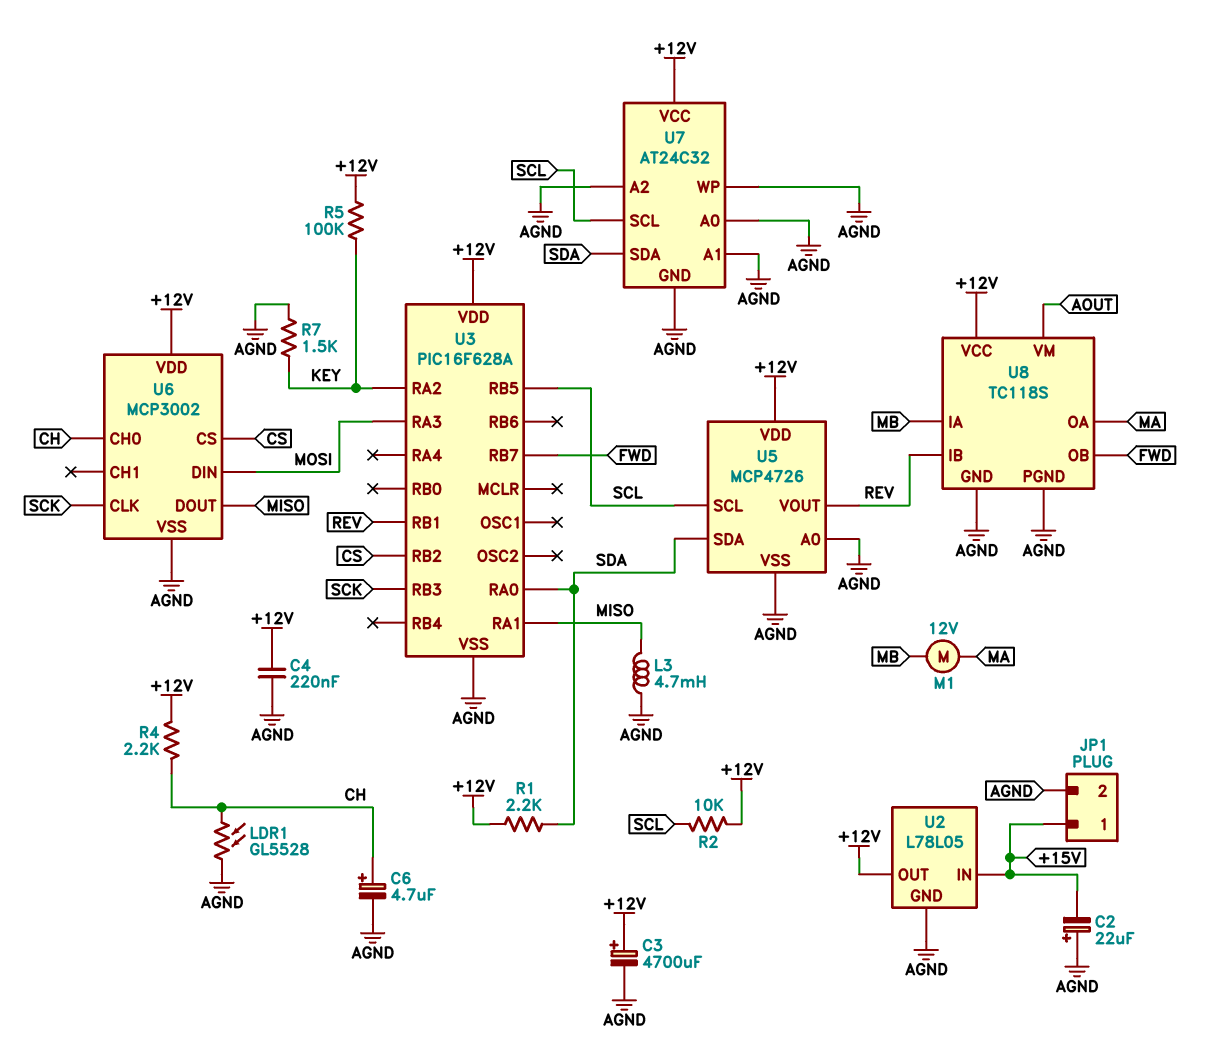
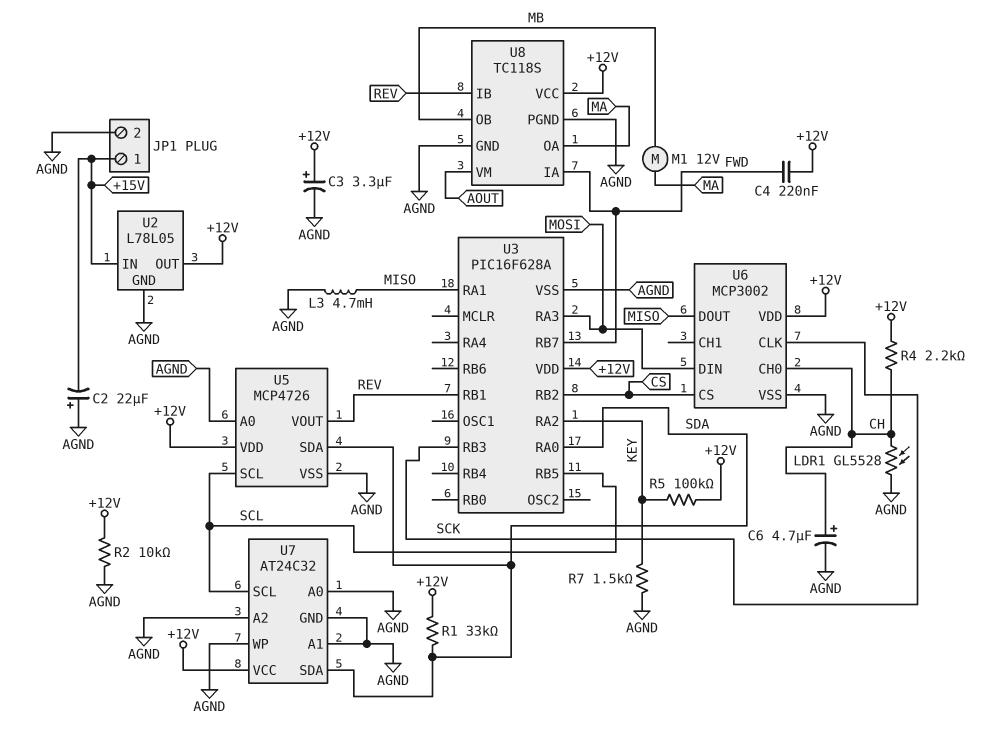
C3: 4700uF (plus +12V, minus AGND) -> 3.3uF (plus +12V, minus AGND)
C4: 220nF (+12V, AGND) -> 220nF (+12V, FWD)
R1: 2.2k (+12V, SDA) -> 33k (+12V, SDA)
R2: 10k (+12V, SCL) -> 10k (+12V, AGND)
U8 pin IA: MB -> FWD
U8 pin OB: FWD -> MB

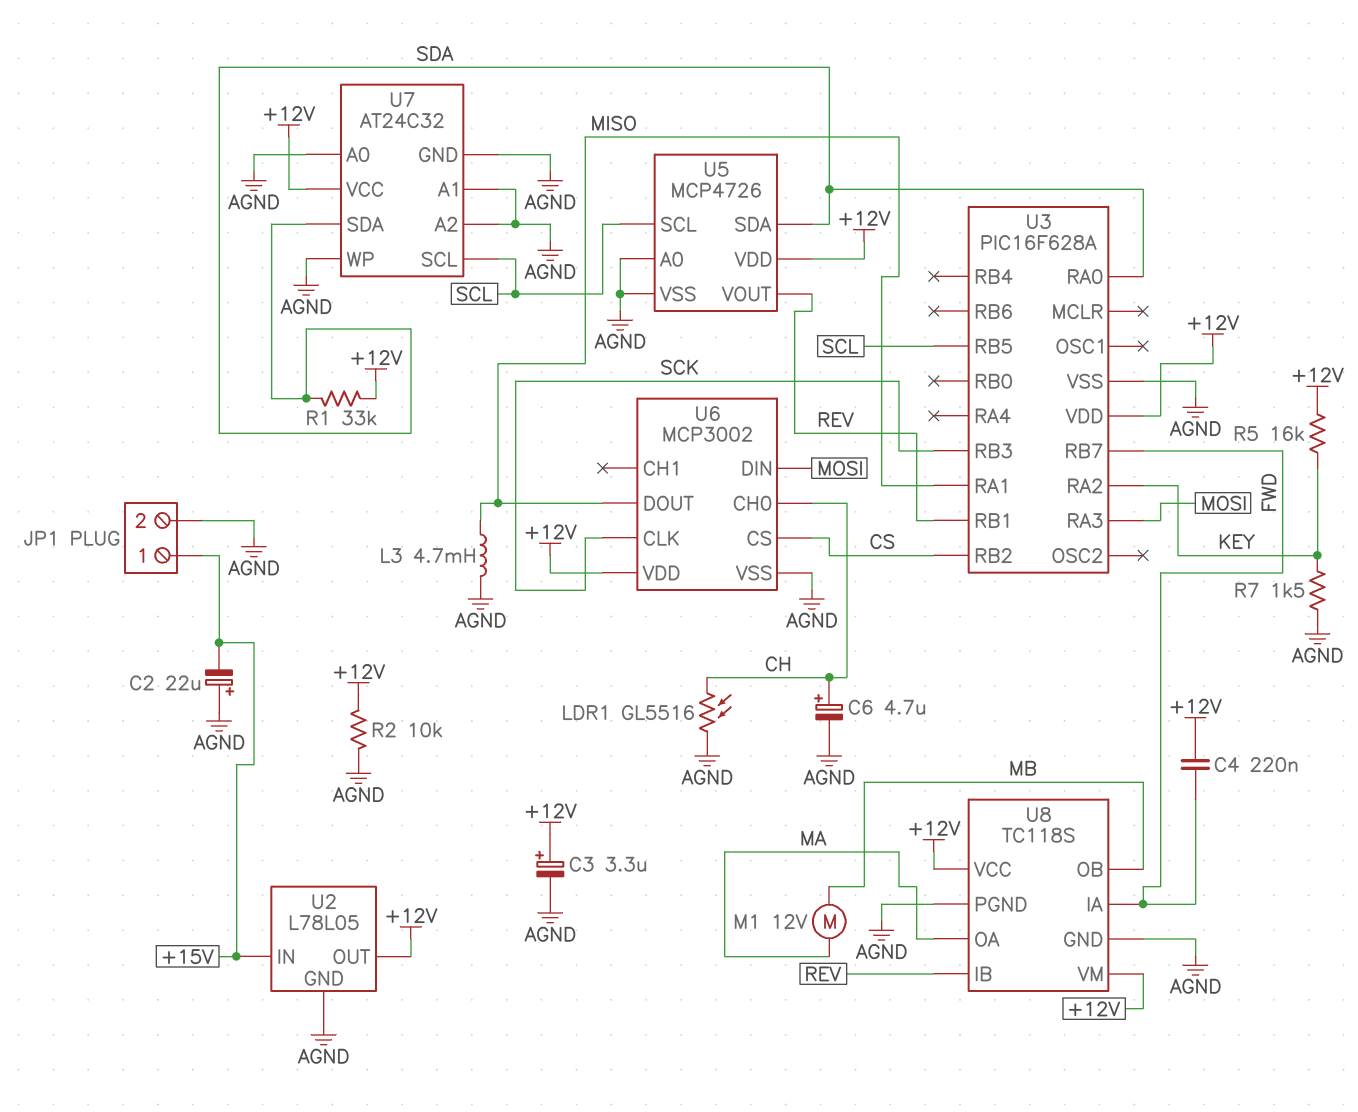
LDR1: GL5528 (AGND, CH) -> GL5516 (AGND, CH)
R4: 2.2k (+12V, CH) -> none
R5: 100k (+12V, KEY) -> 16k (+12V, KEY)
U8 pin VM: AOUT -> +12V

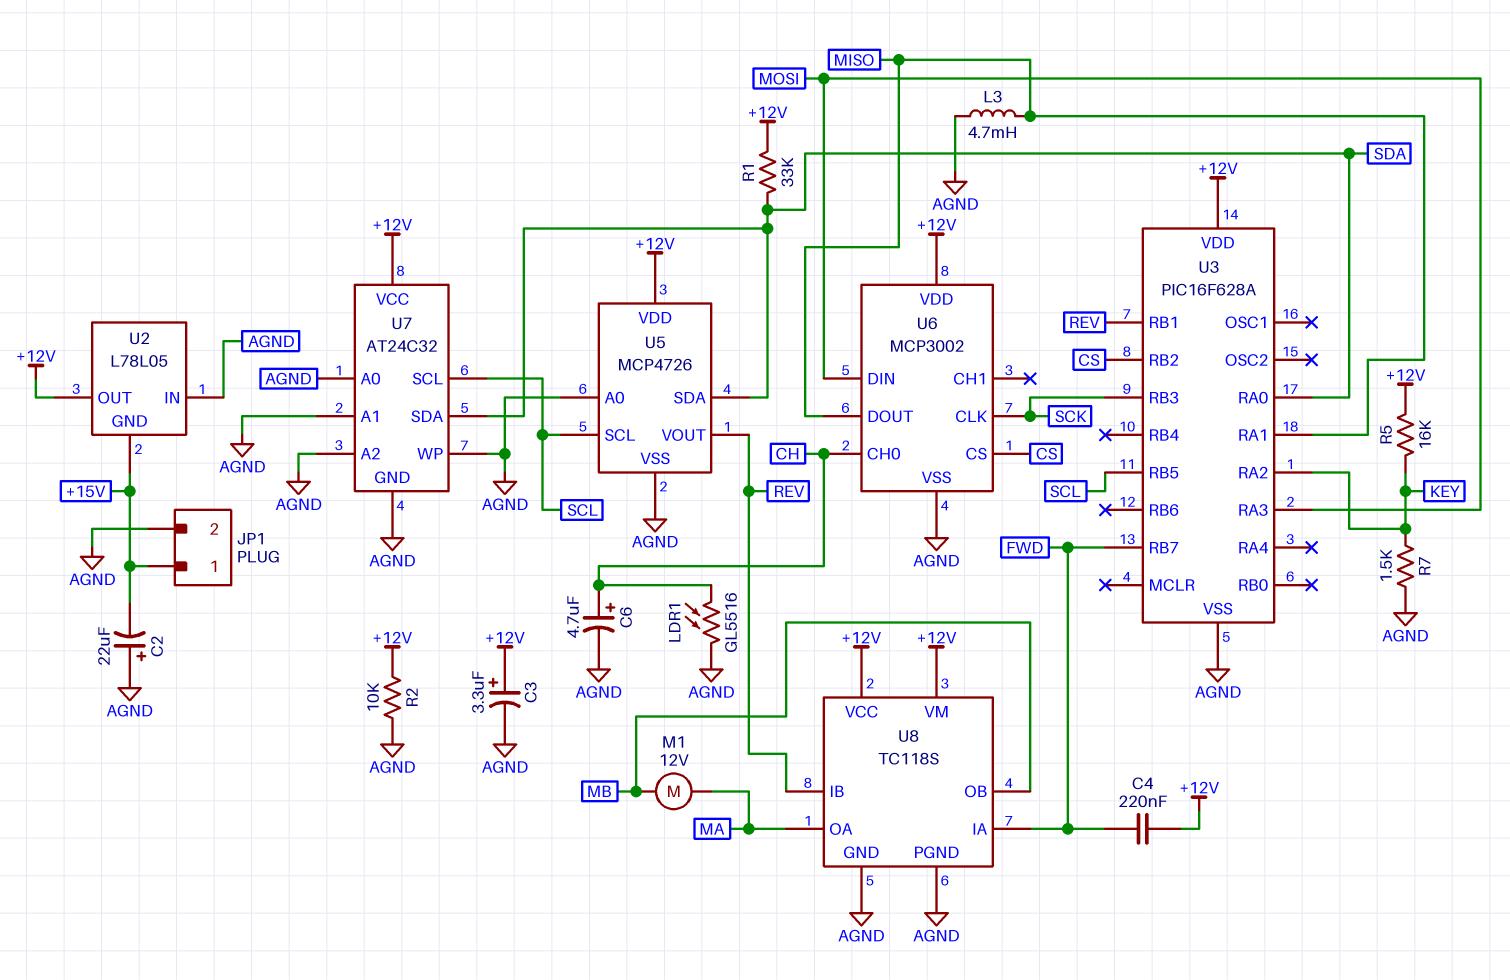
U2 pin GND: AGND -> +15V
U2 pin IN: +15V -> AGND

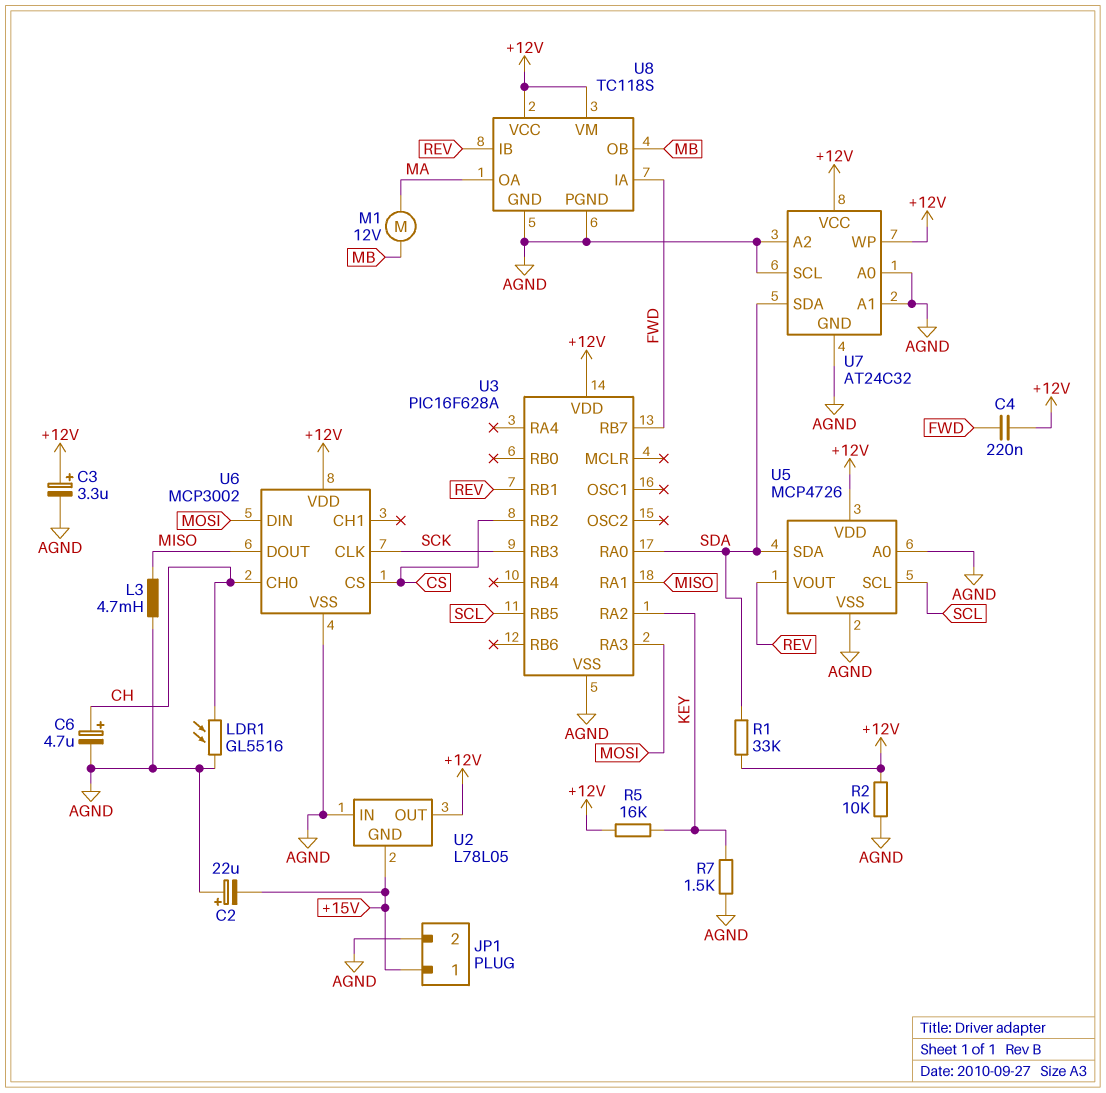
U7 pin SCL: SCL -> AGND
U7 pin WP: AGND -> +12V

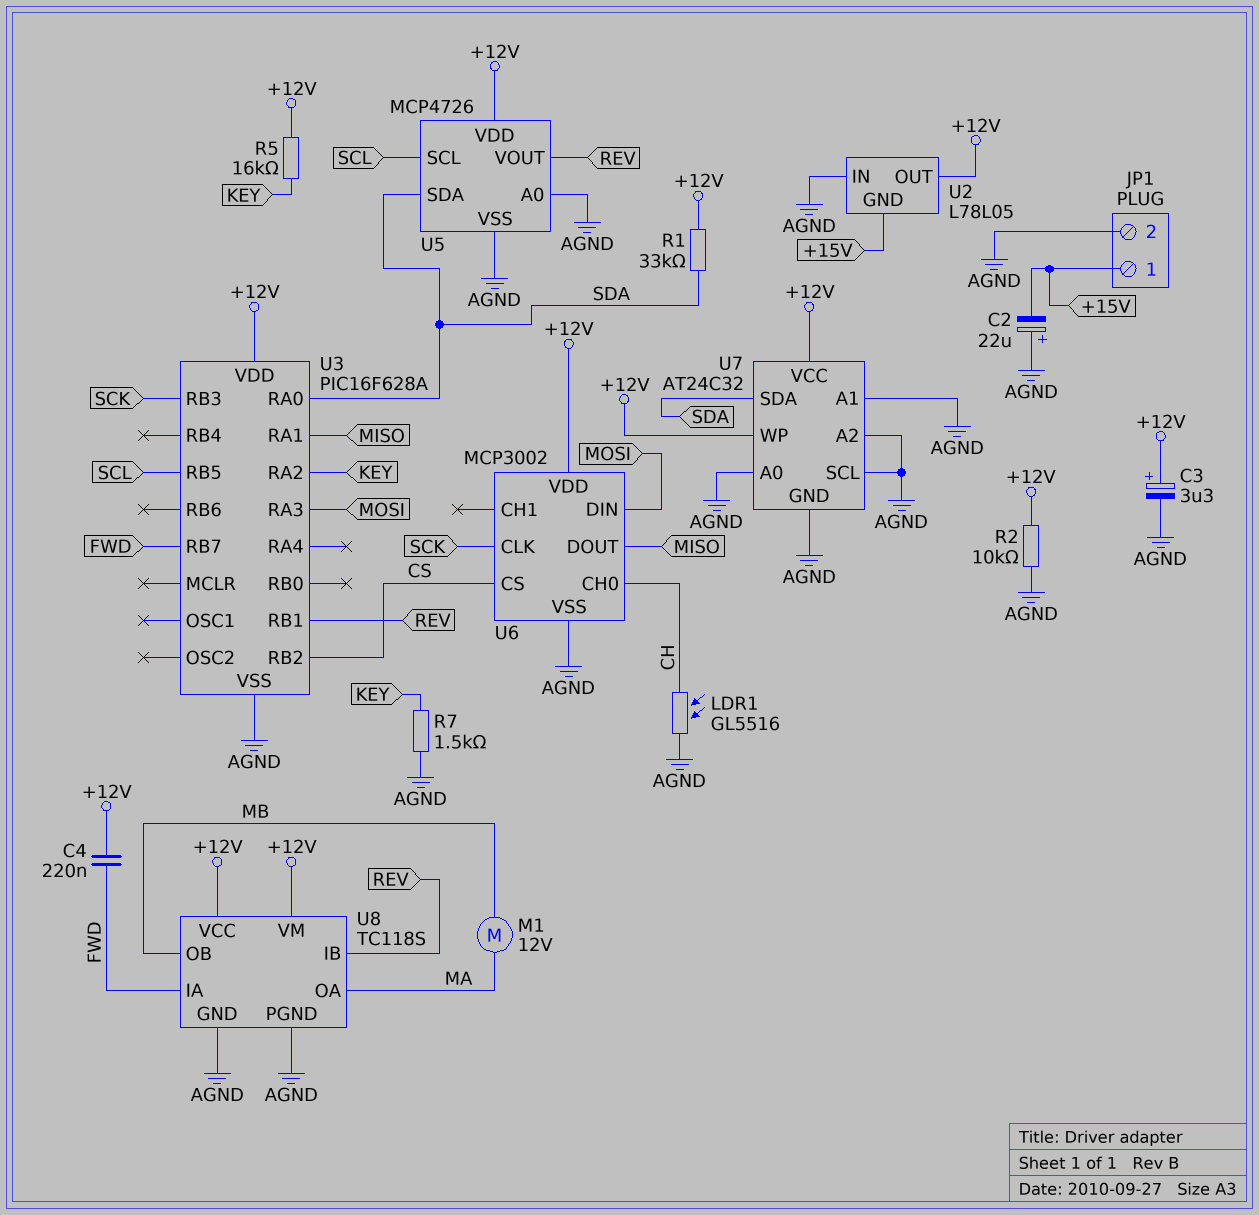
C6: 4.7uF (plus CH, minus AGND) -> none
L3: 4.7mH (AGND, MISO) -> none

